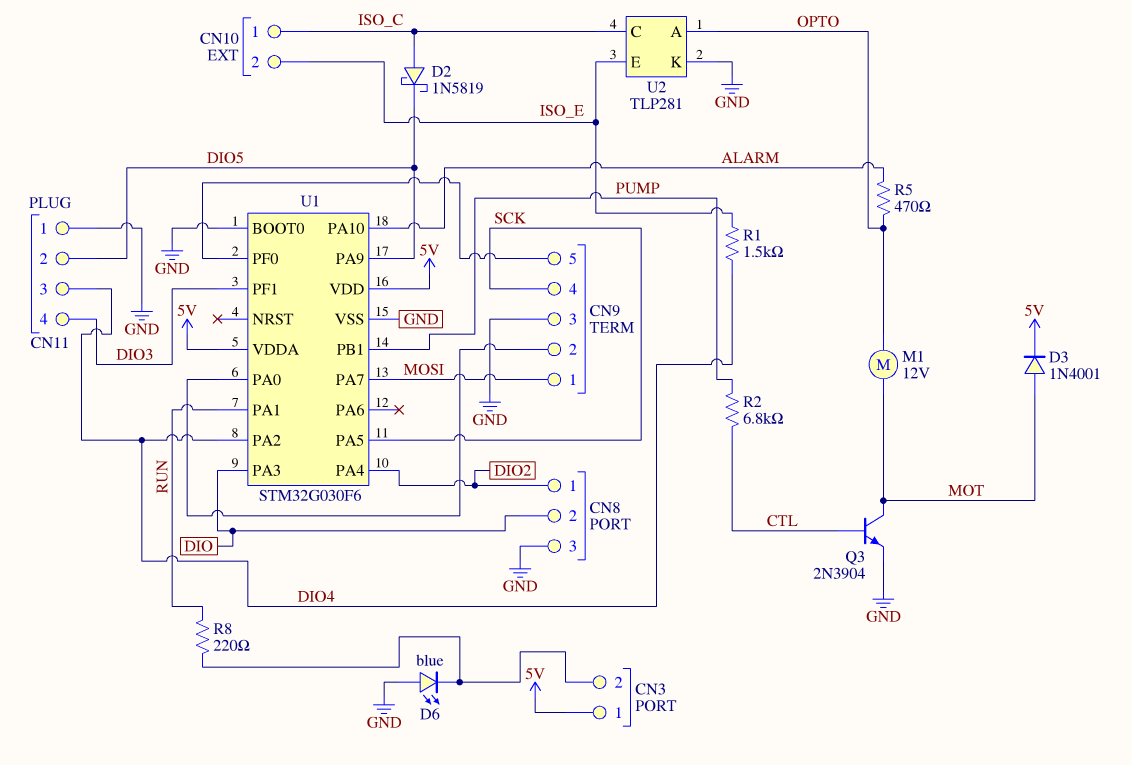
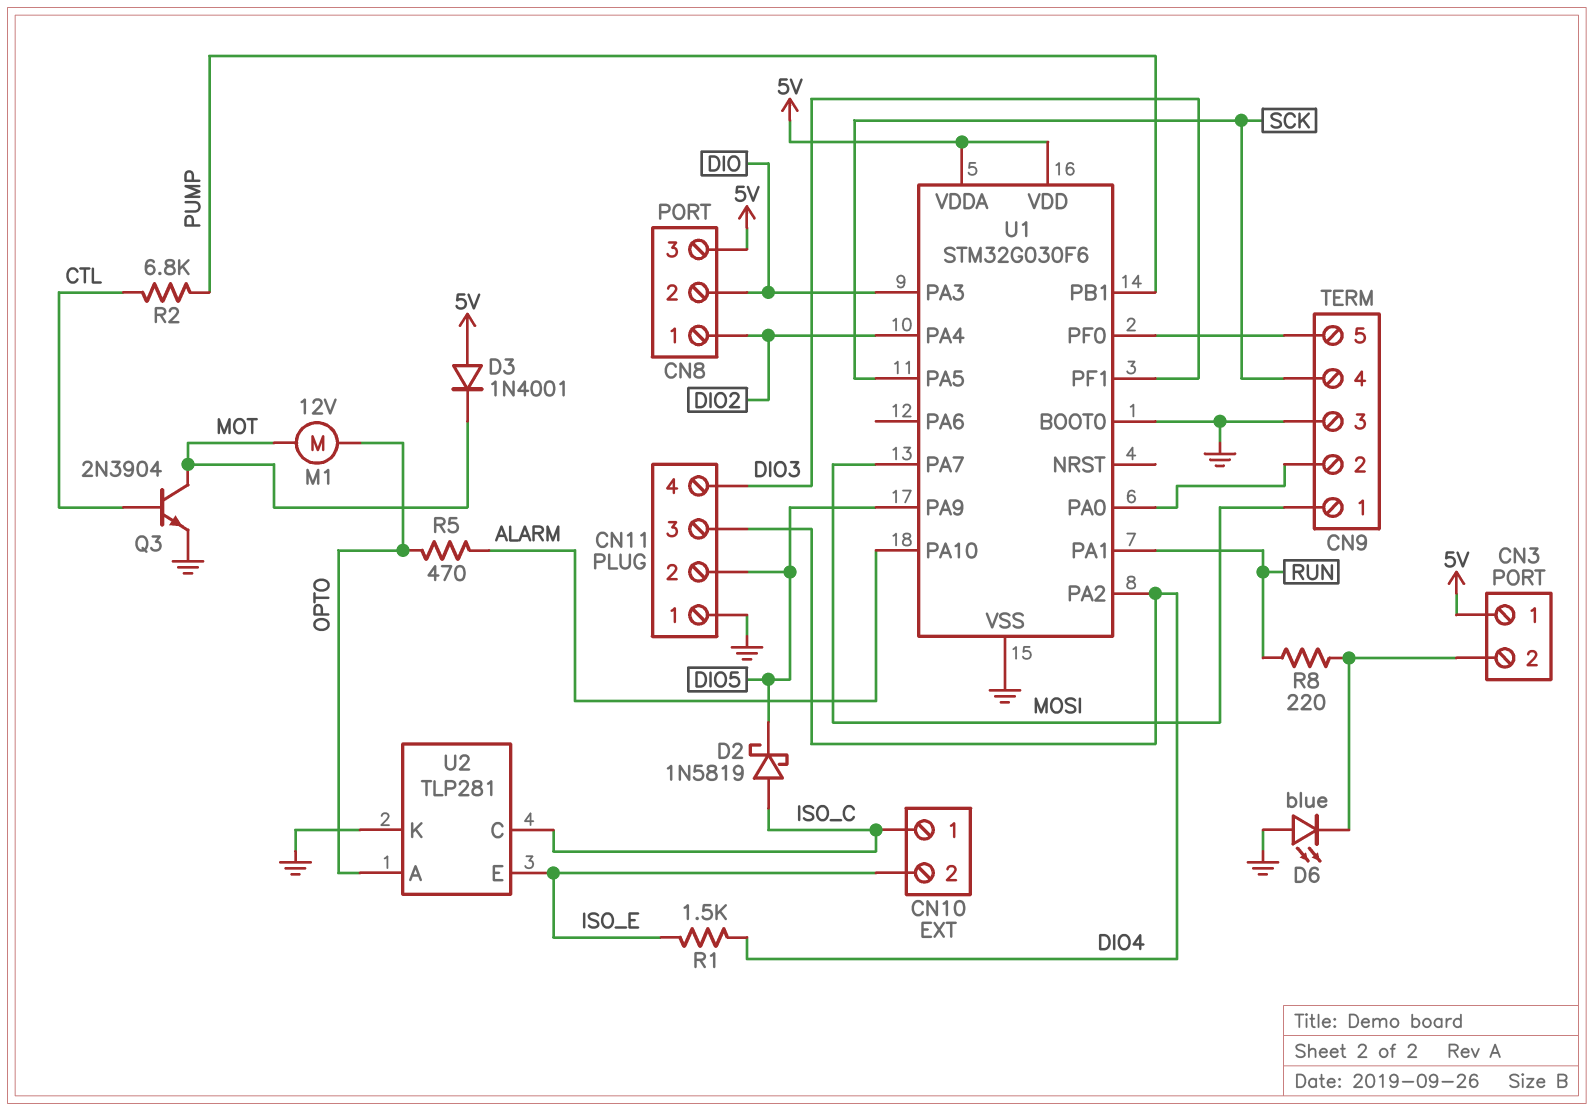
CN8 pin 3: GND -> 5V
D3: diode 1N4001 (A MOT, K 5V) -> diode 1N4001 (A 5V, K MOT)

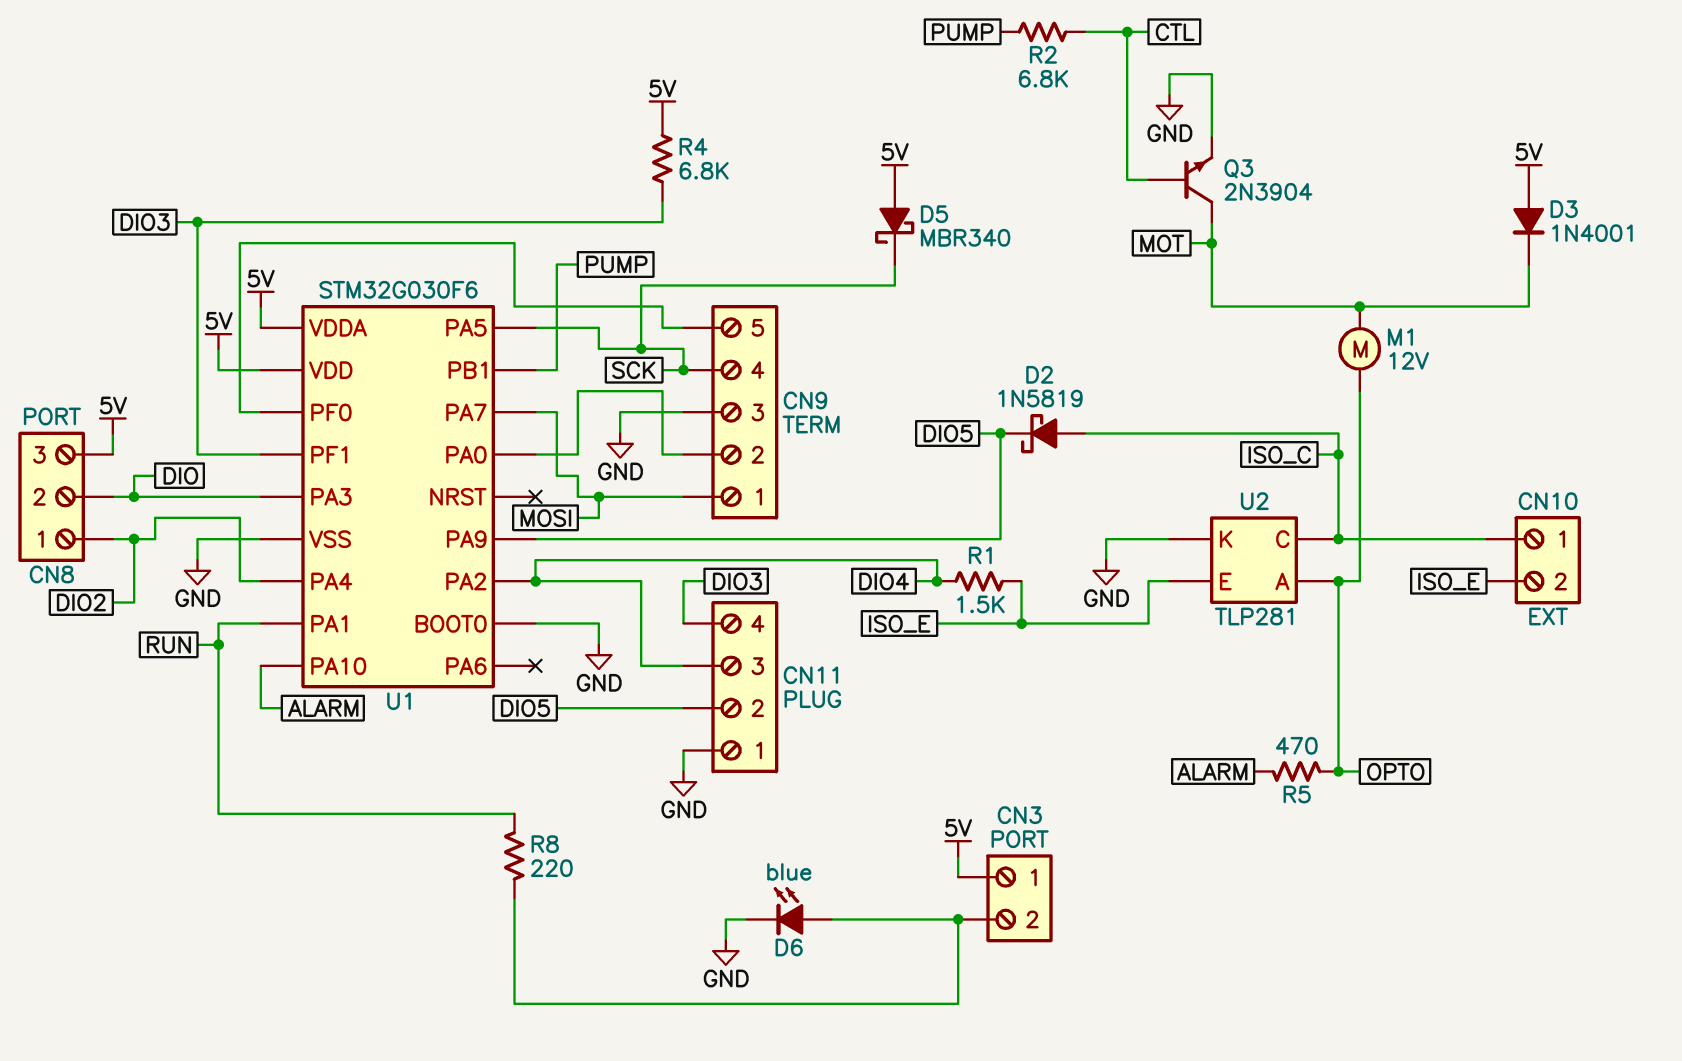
D5: none -> schottky MBR340 (A 5V, K SCK)
D6: LED blue (A GND, K CN3/2) -> LED blue (A CN3/2, K GND)
R4: none -> 6.8k (5V, DIO3)

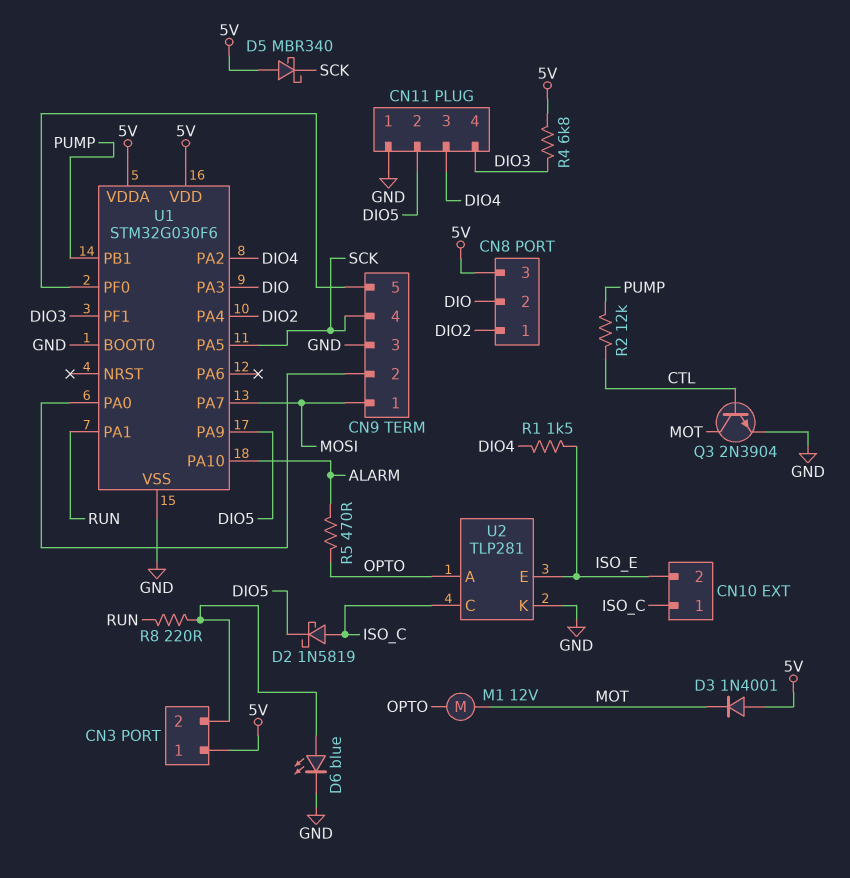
R2: 6.8k (CTL, PUMP) -> 12k (CTL, PUMP)

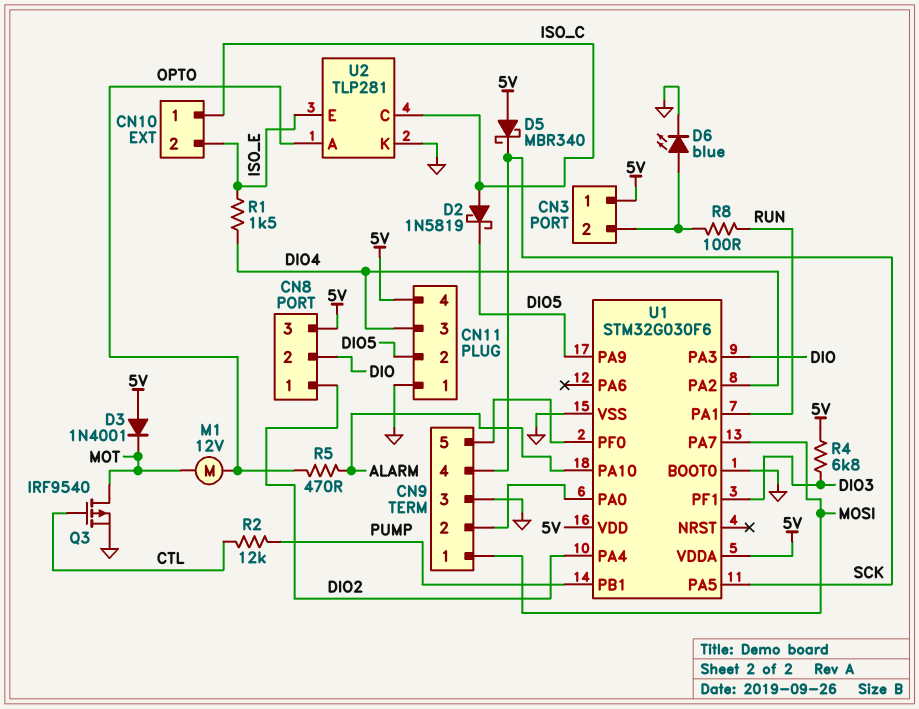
CN11 pin 4: DIO3 -> 5V
Q3: NPN 2N3904 (B CTL, C MOT, E GND) -> PMOS IRF9540 (G CTL, D MOT, S GND)
R8: 220 (CN3/2, RUN) -> 100 (CN3/2, RUN)

